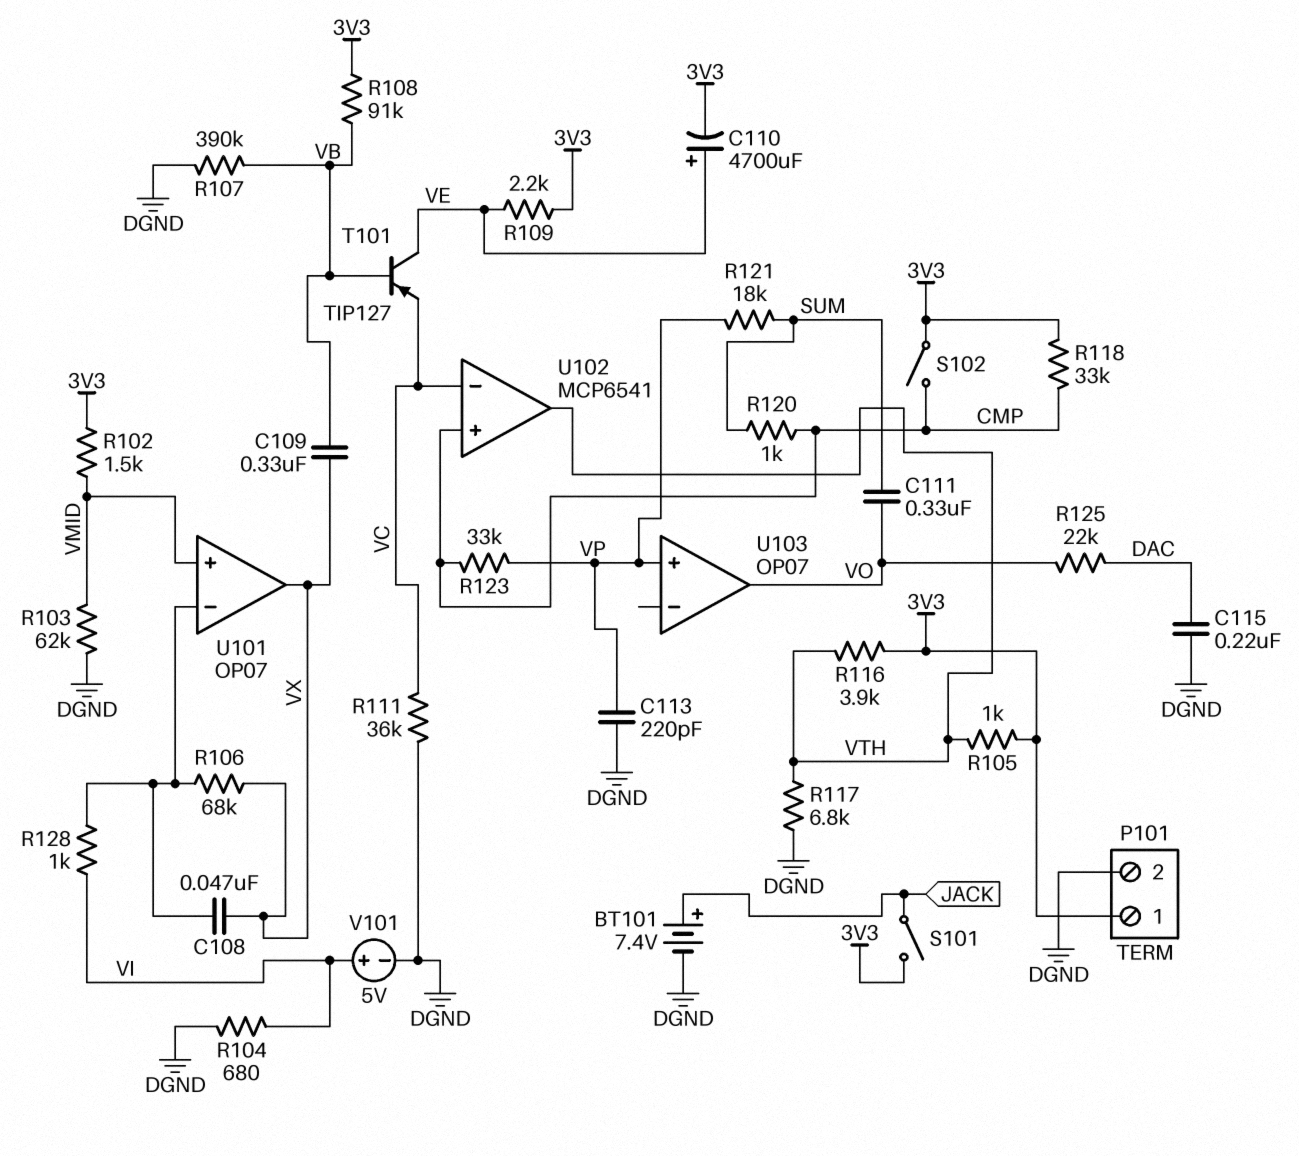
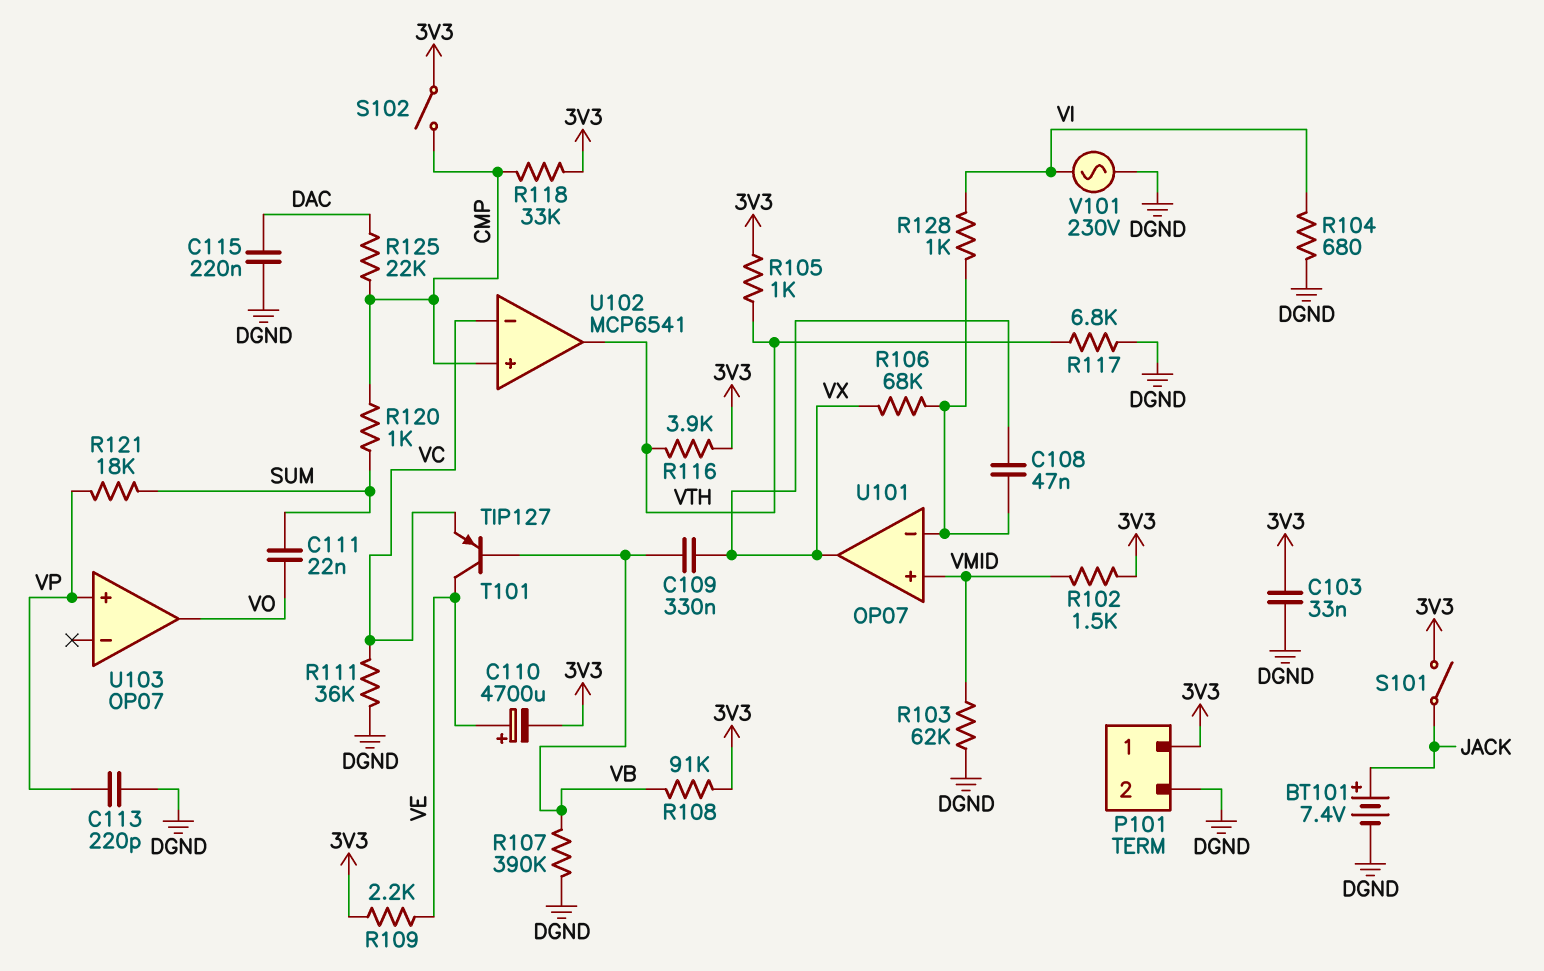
C103: none -> 33nF (3V3, DGND)
C111: 330nF (SUM, VO) -> 22nF (SUM, VO)
R123: 33k (CMP, VP) -> none
R125: 22k (DAC, VO) -> 22k (CMP, DAC)
V101: 5V (plus VI, minus DGND) -> AC 230V (DGND, VI)

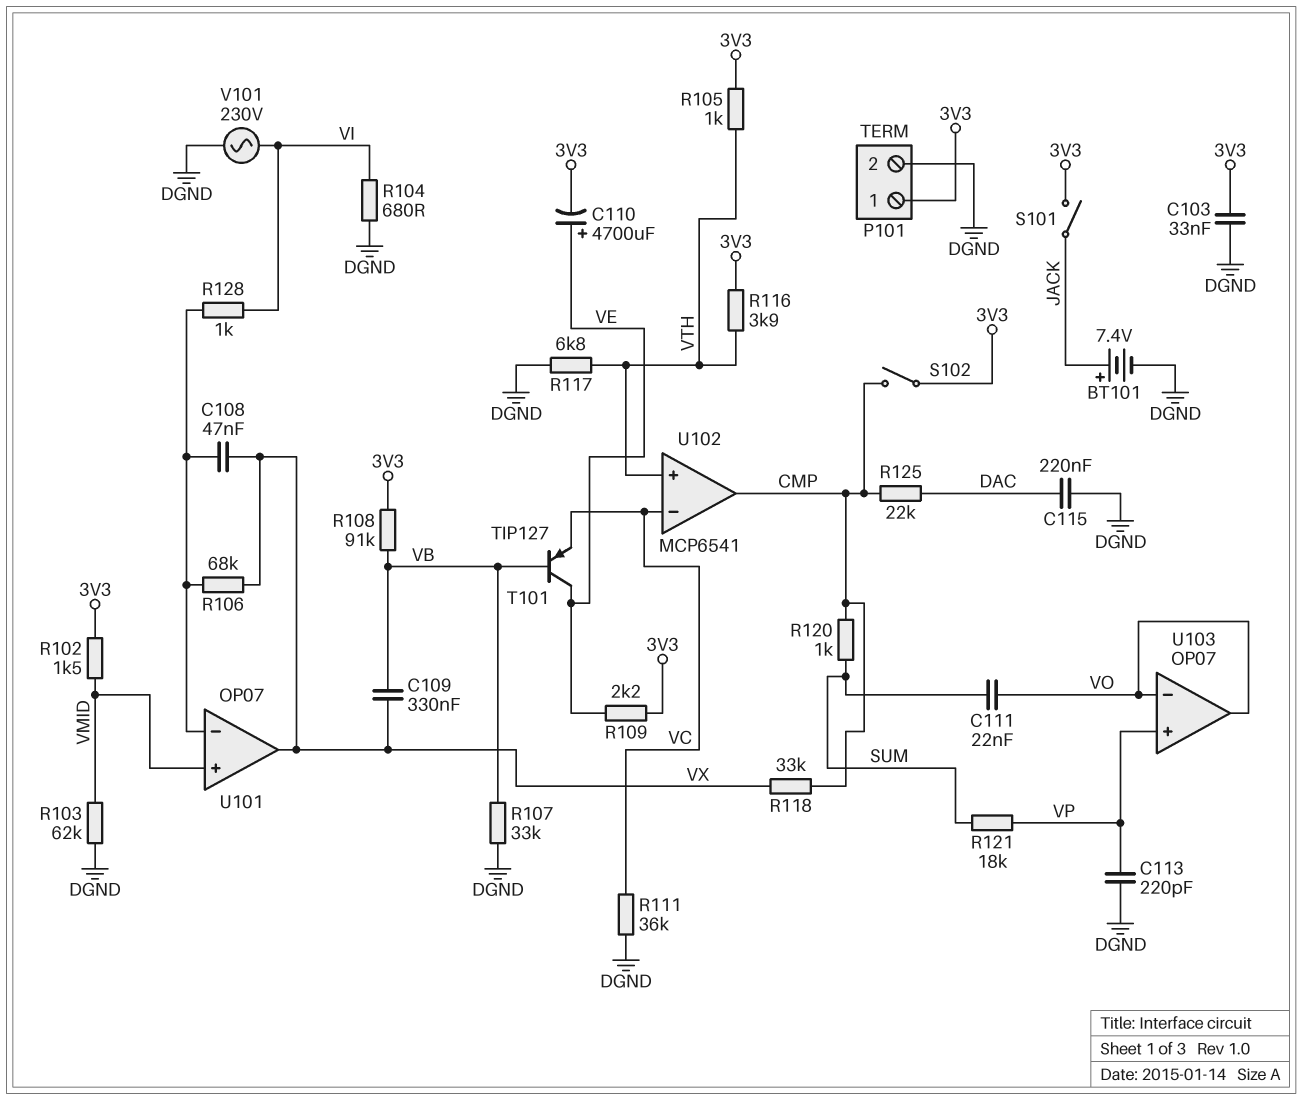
R107: 390k (DGND, VB) -> 33k (DGND, VB)
R118: 33k (3V3, CMP) -> 33k (CMP, VX)
U102 pin in+: CMP -> VTH
U102 pin out: VTH -> CMP
U103 pin in-: none -> VO

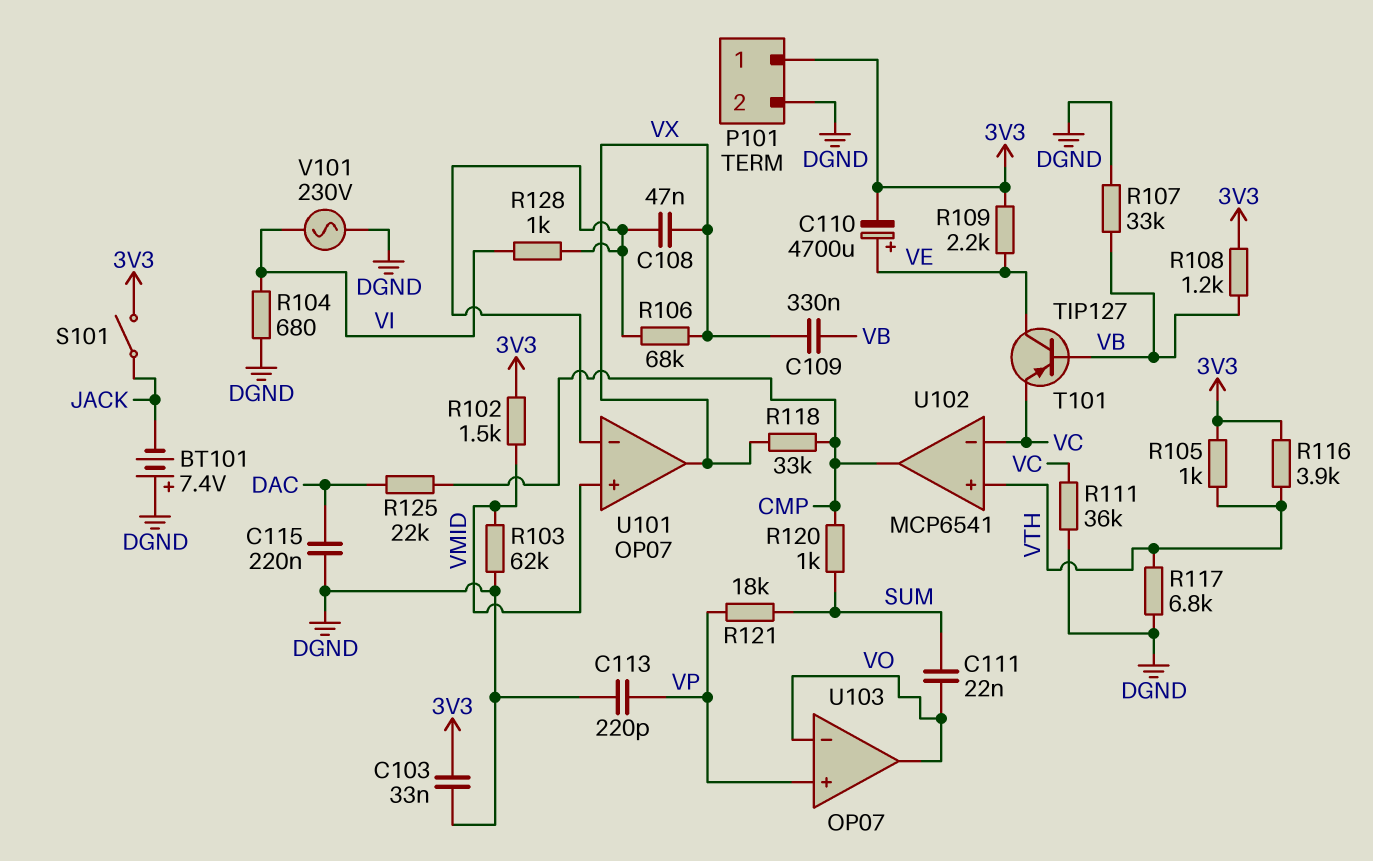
BT101: 7.4V (plus JACK, minus DGND) -> 7.4V (plus DGND, minus JACK)
R108: 91k (3V3, VB) -> 1.2k (3V3, VB)
S102: switch (3V3, CMP) -> none

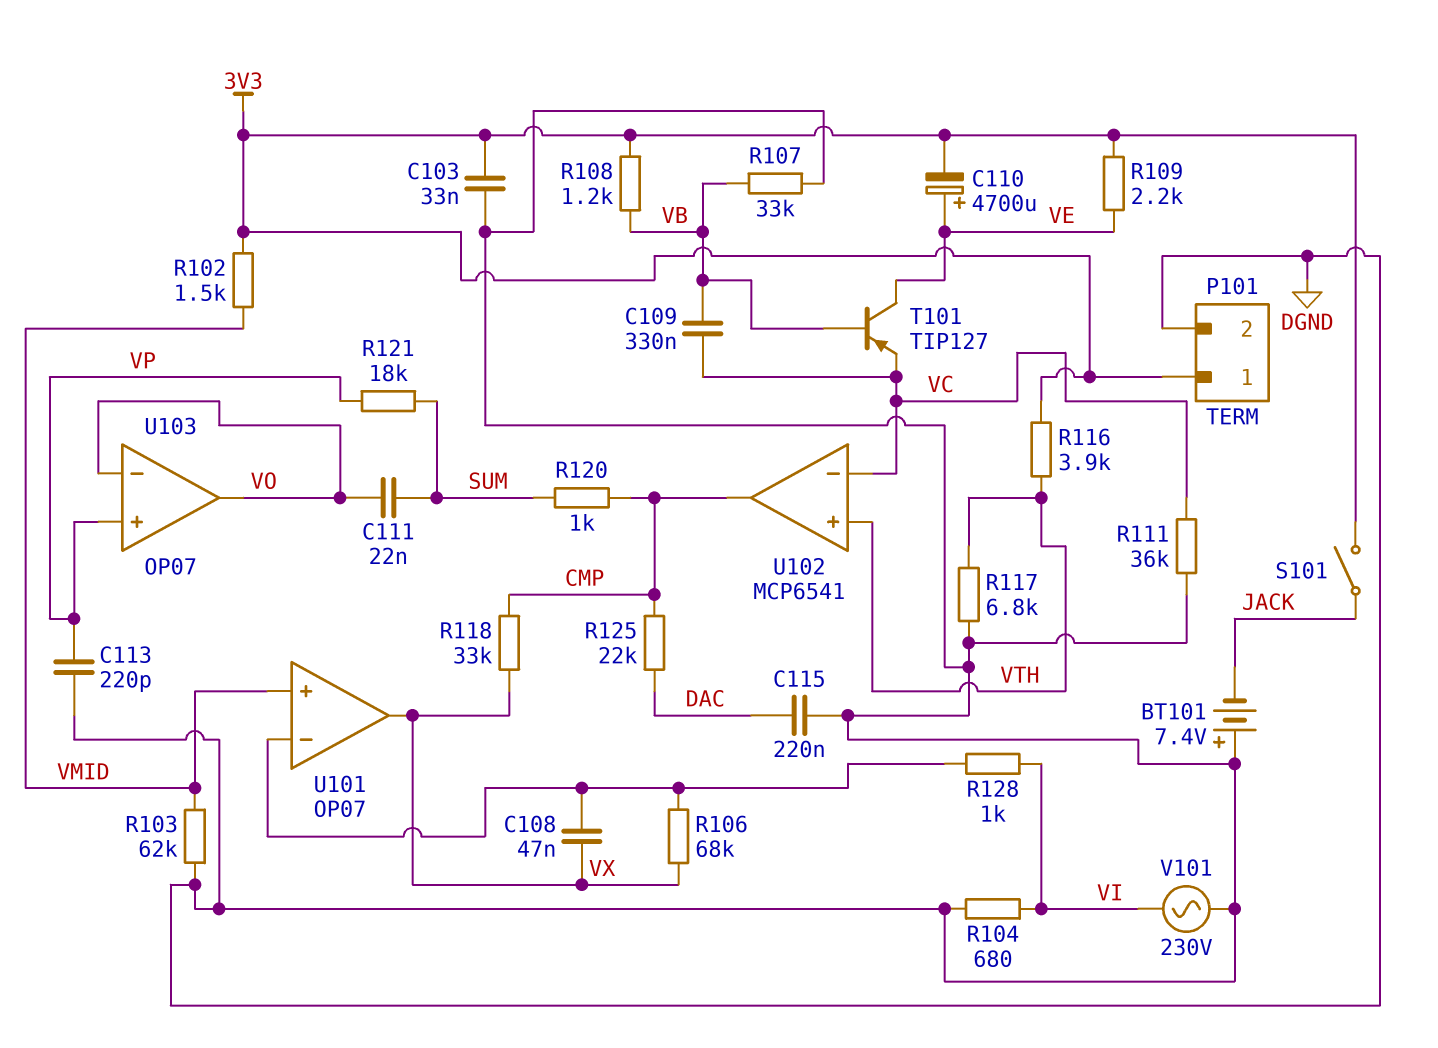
C109: 330nF (VB, VX) -> 330nF (VB, VC)
R105: 1k (3V3, VTH) -> none

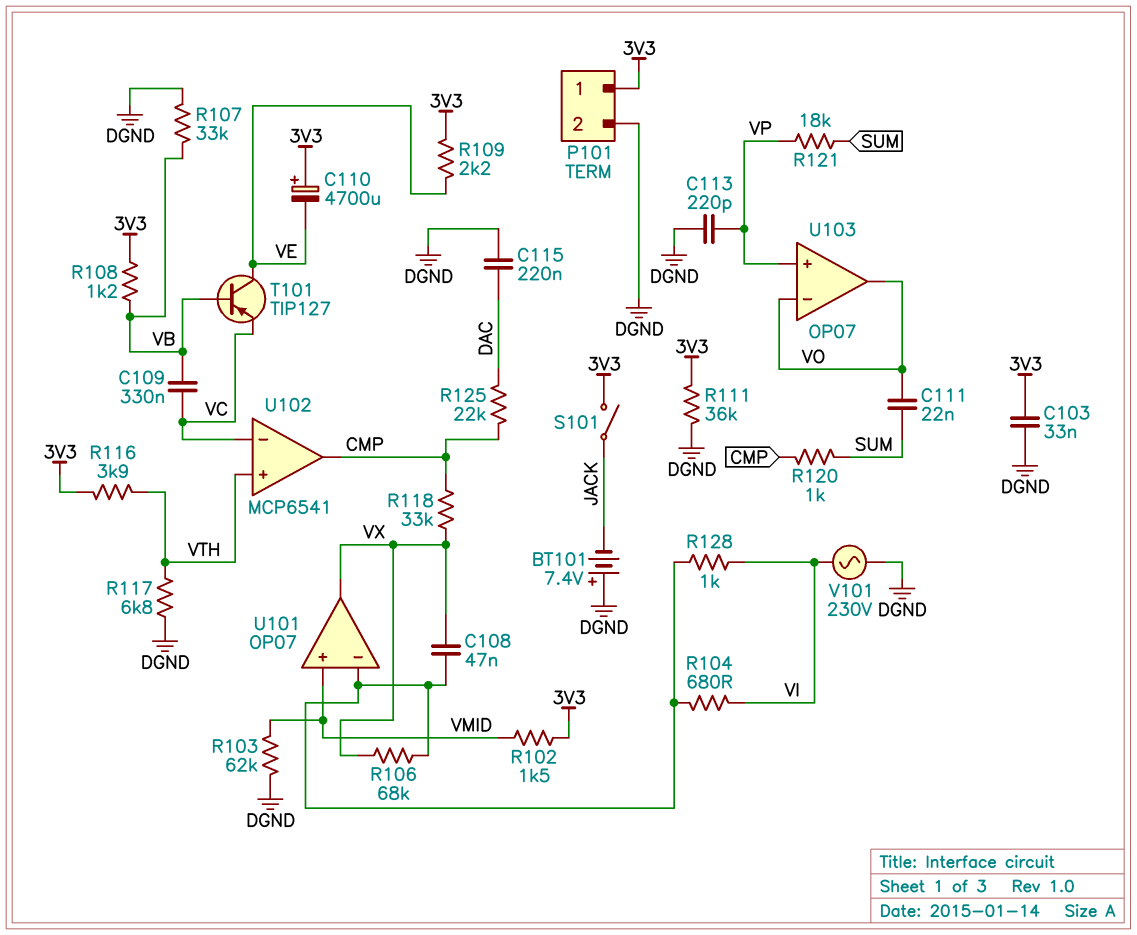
C110: 4700uF (plus VE, minus 3V3) -> 4700uF (plus 3V3, minus VE)
R104: 680 (DGND, VI) -> 680 (U101/in-, VI)
R111: 36k (DGND, VC) -> 36k (3V3, DGND)

